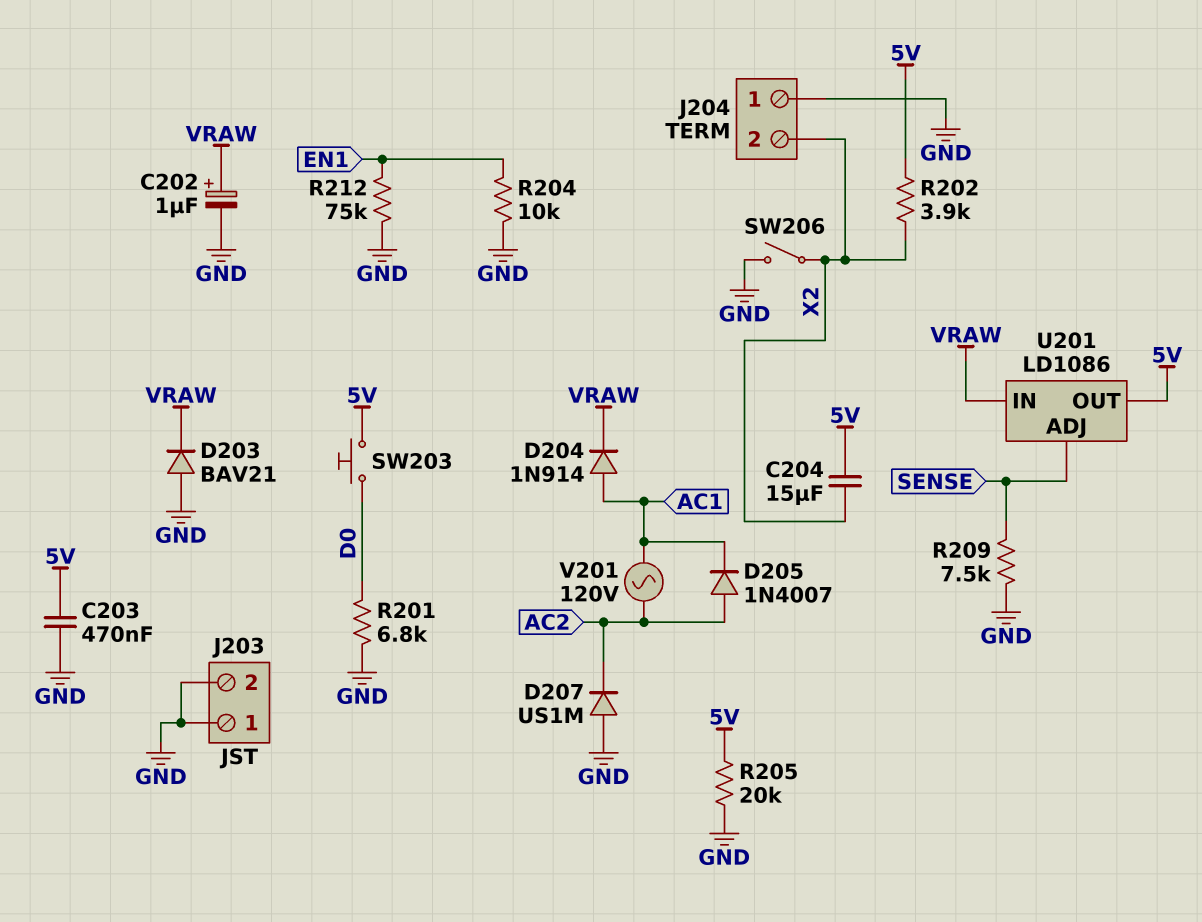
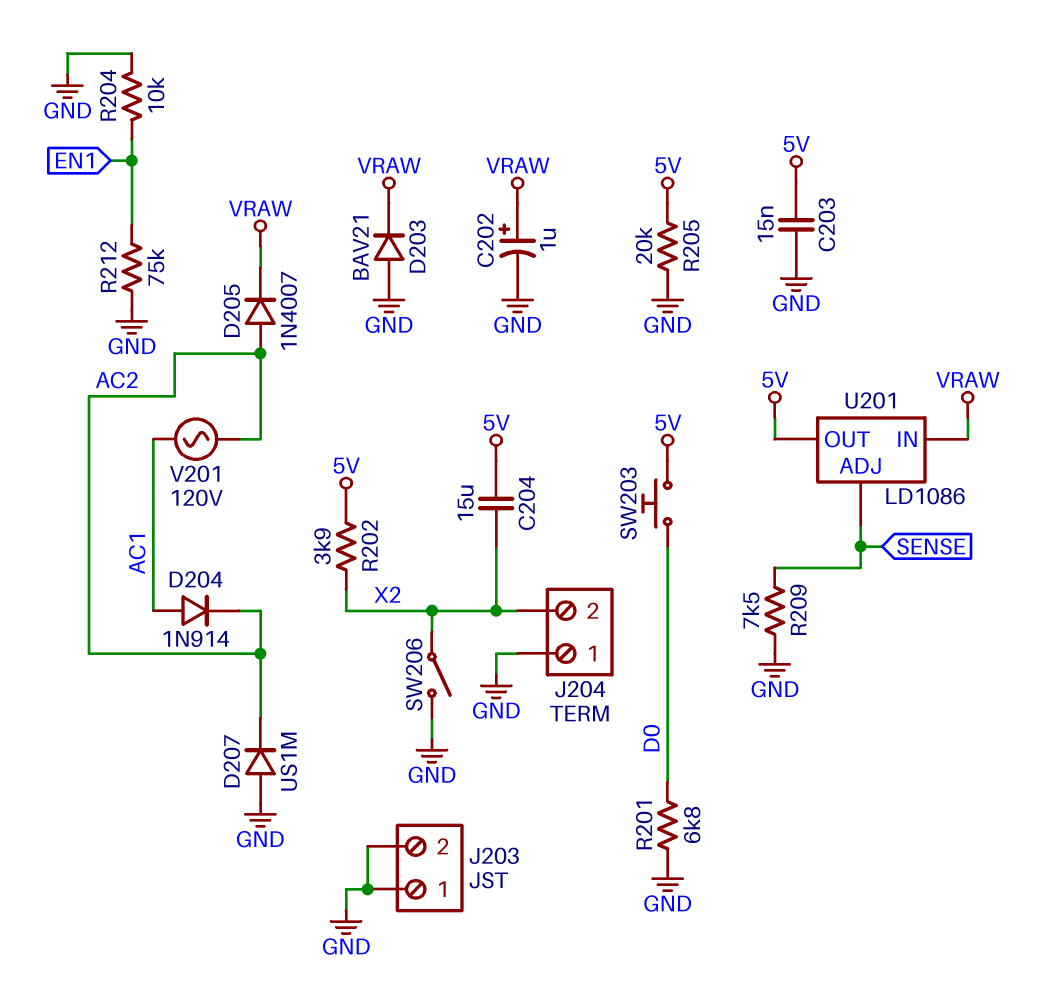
C203: 470nF (5V, GND) -> 15nF (5V, GND)
D204: diode 1N914 (A AC1, K VRAW) -> diode 1N914 (A AC1, K AC2)
D205: diode 1N4007 (A AC2, K AC1) -> diode 1N4007 (A AC2, K VRAW)

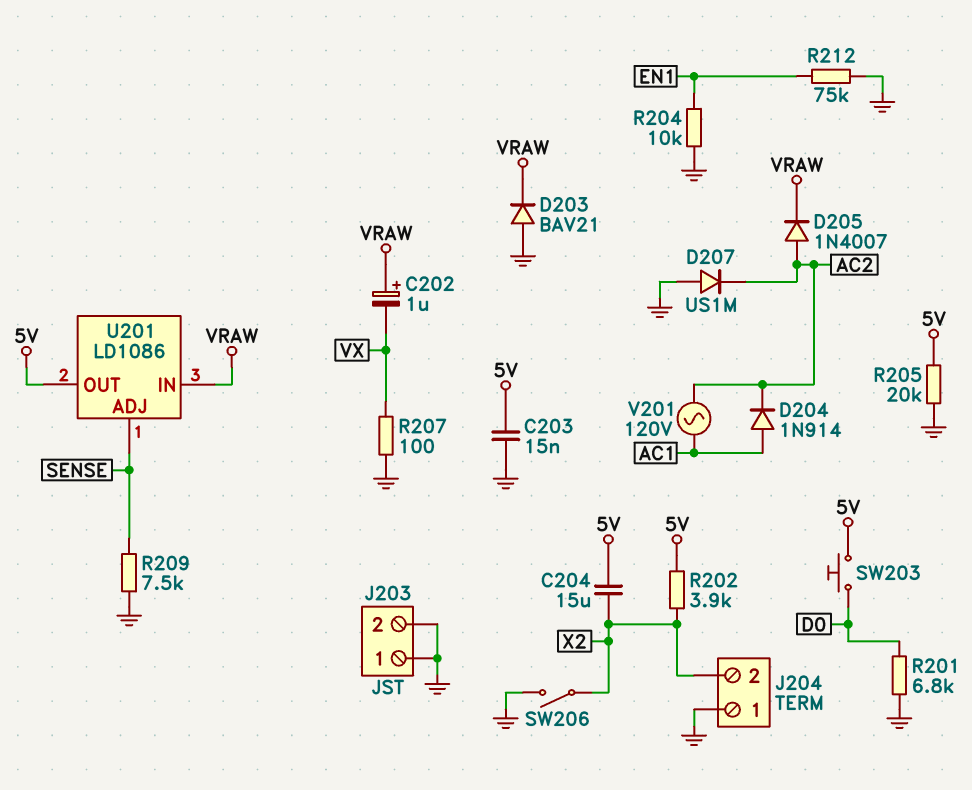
C202: 1uF (plus VRAW, minus GND) -> 1uF (plus VRAW, minus VX)
R207: none -> 100 (GND, VX)

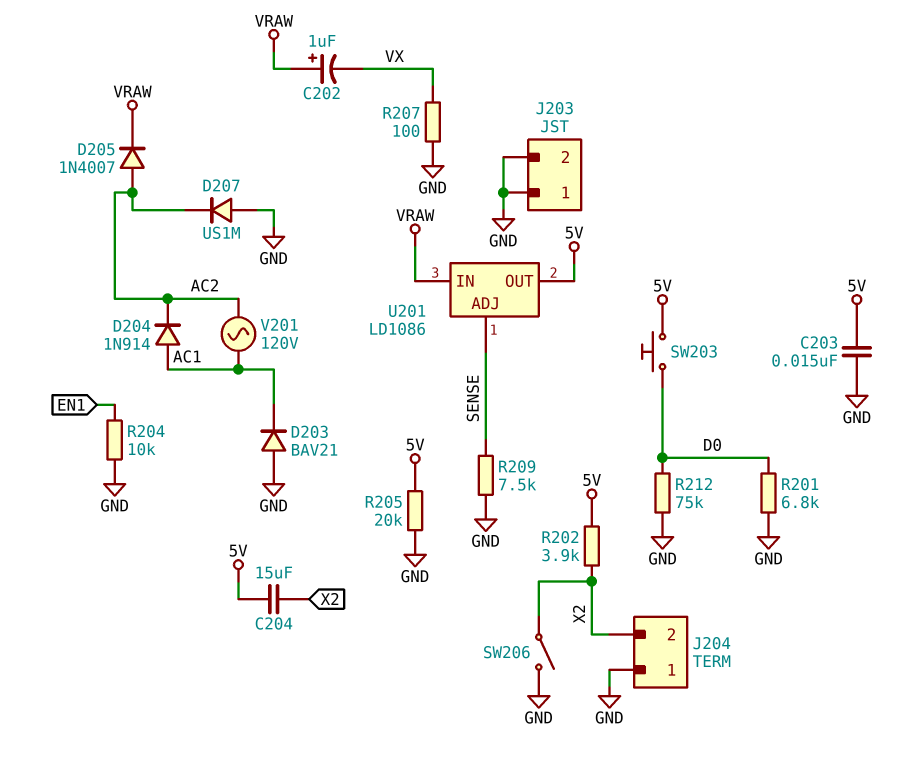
D203: diode BAV21 (A GND, K VRAW) -> diode BAV21 (A GND, K AC1)
R212: 75k (EN1, GND) -> 75k (D0, GND)

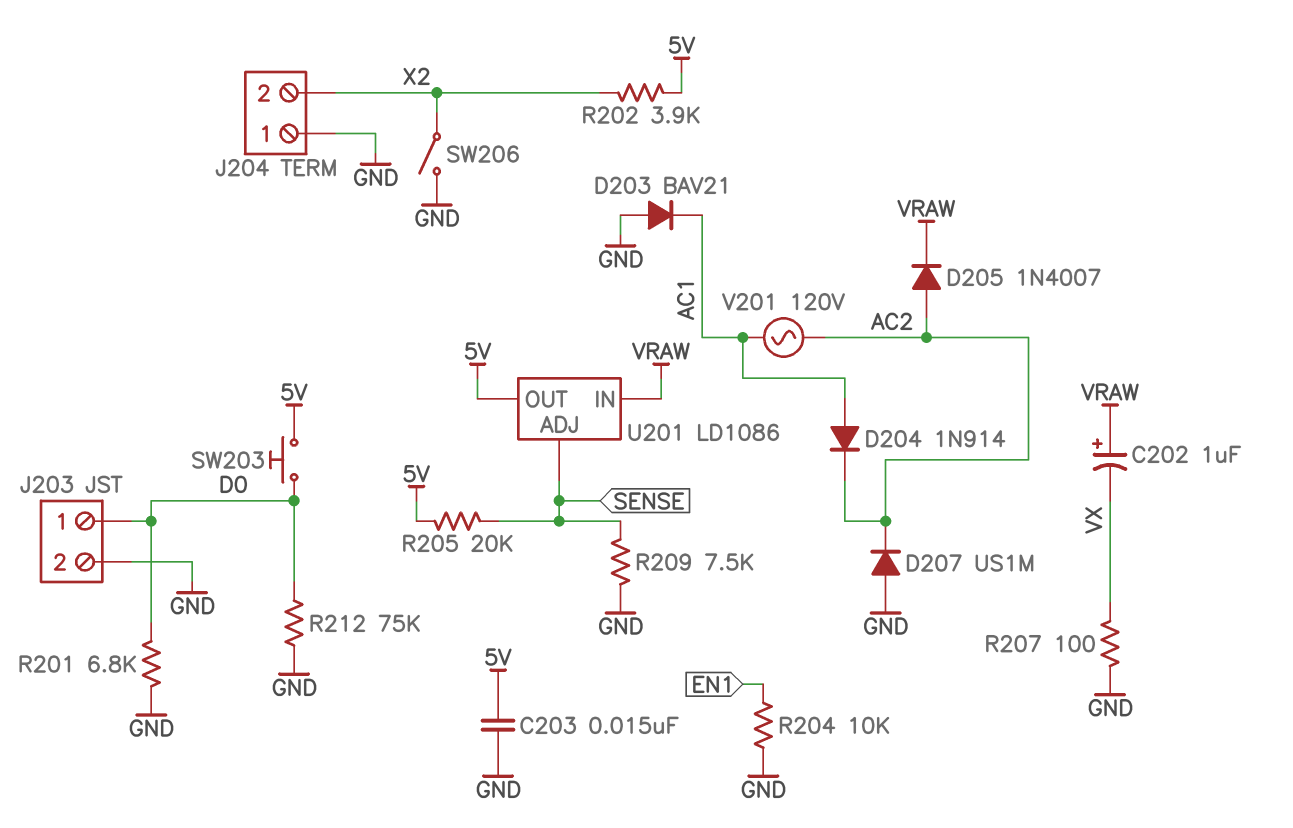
C204: 15uF (5V, X2) -> none
J203 pin 1: GND -> D0
R205: 20k (5V, GND) -> 20k (5V, SENSE)

